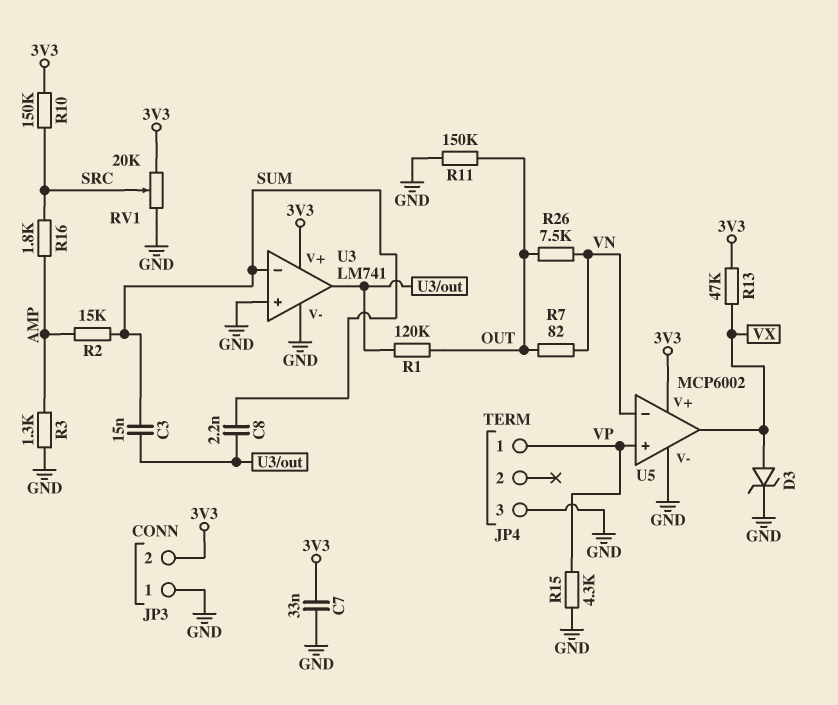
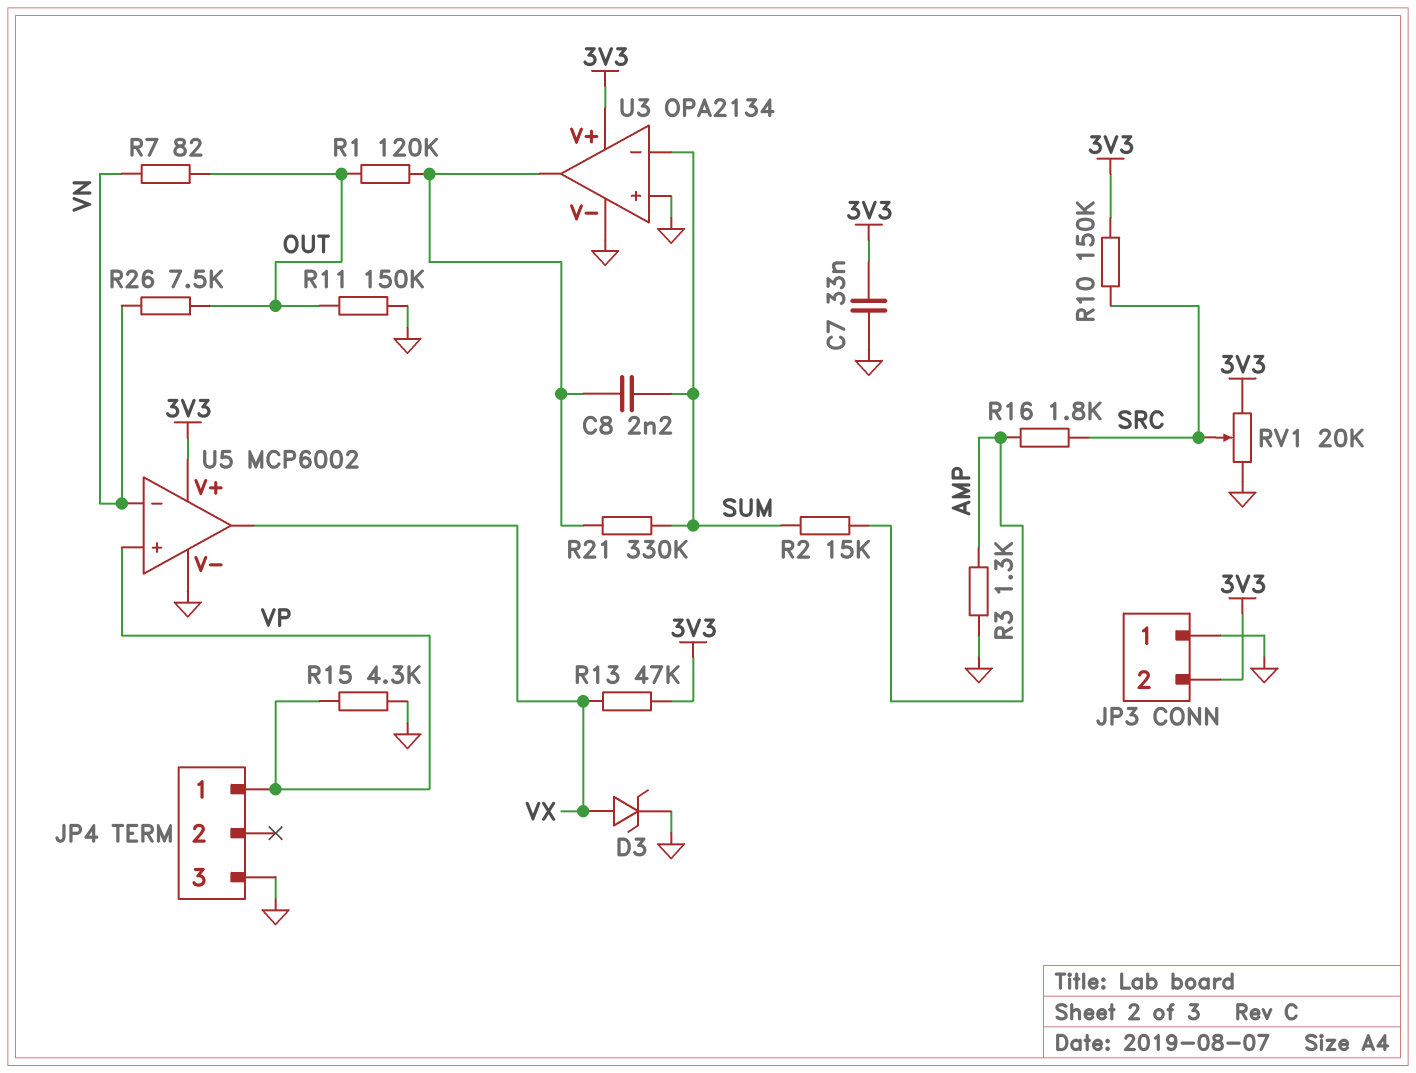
C3: 15nF (SUM, U3/out) -> none
R21: none -> 330k (SUM, U3/out)
U3: LM741 -> OPA2134

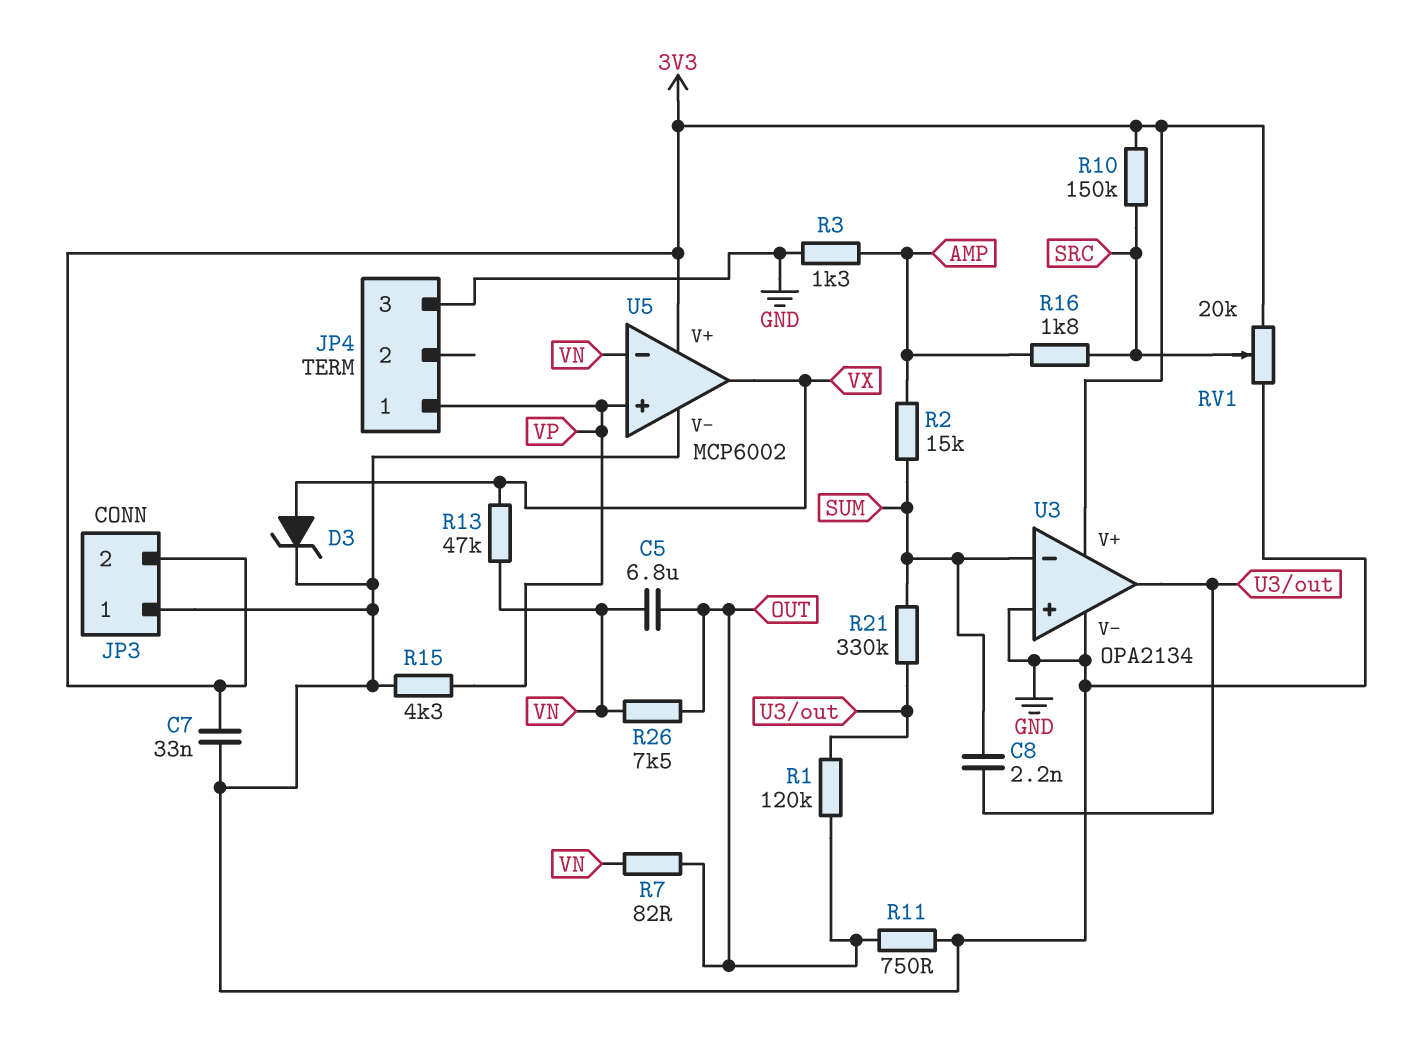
C5: none -> 6.8uF (OUT, VN)
R11: 150k (GND, OUT) -> 750 (GND, OUT)
R13: 47k (3V3, VX) -> 47k (VN, VX)

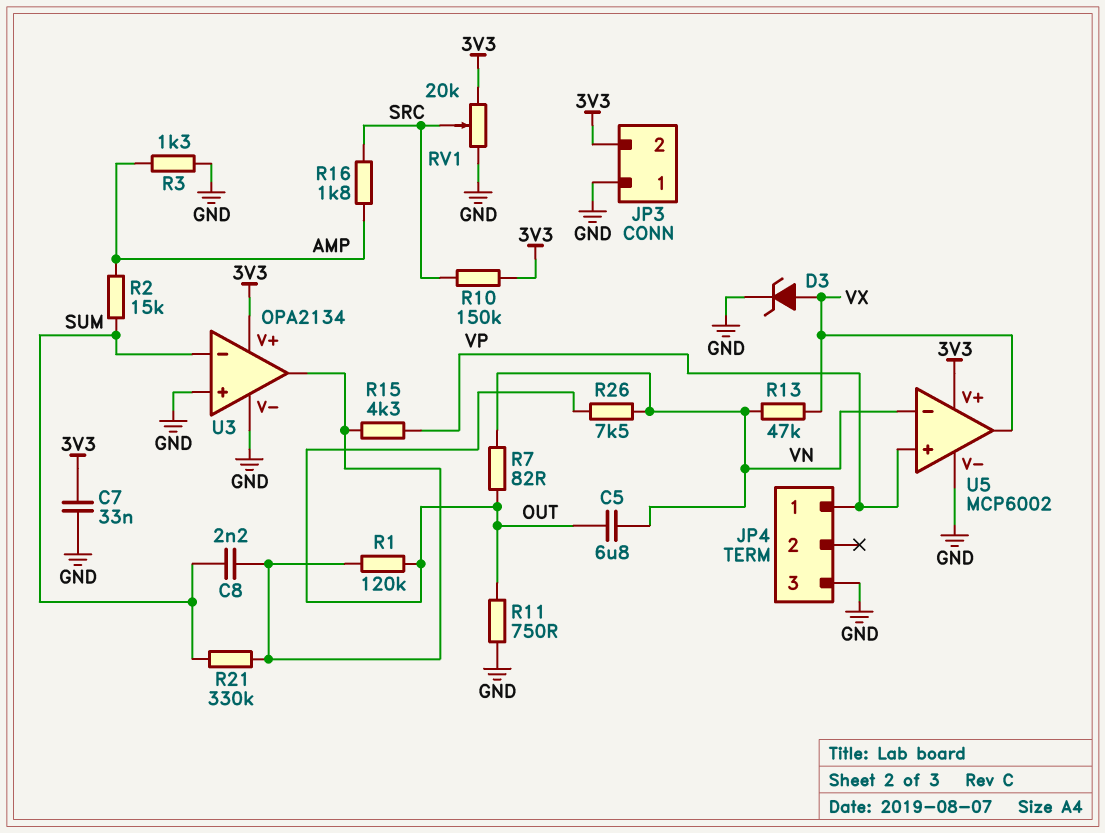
R15: 4.3k (GND, VP) -> 4.3k (U3/out, VP)

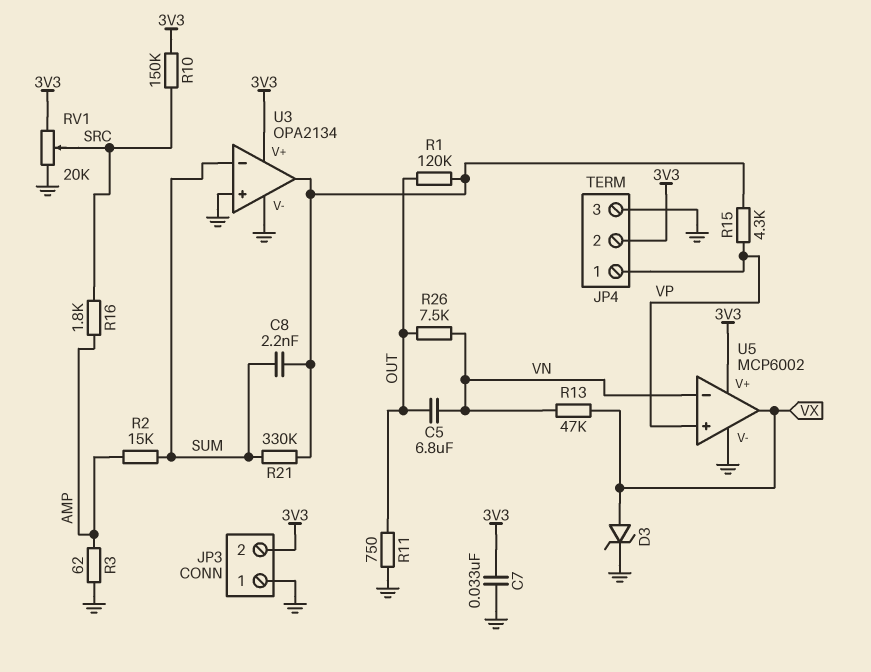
JP4 pin 2: none -> 3V3
R3: 1.3k (AMP, GND) -> 62 (AMP, GND)
R7: 82 (OUT, VN) -> none

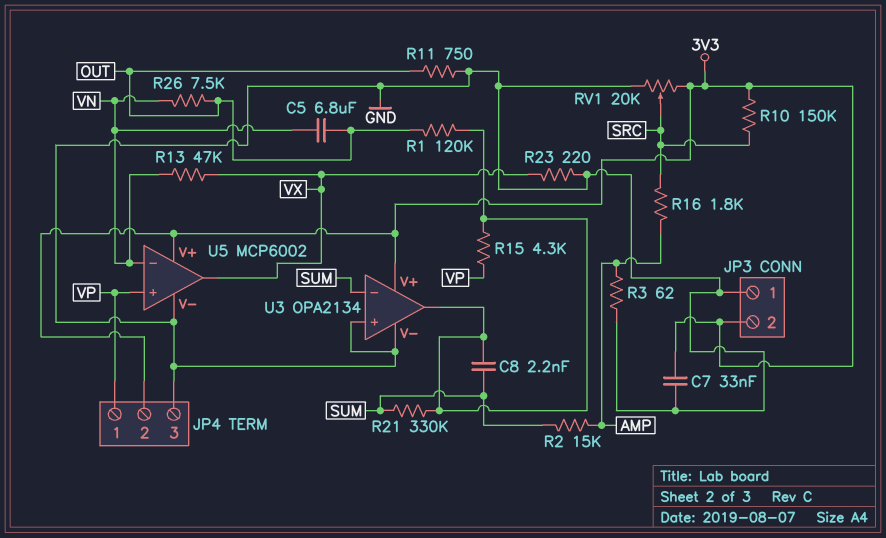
D3: zener (A VX, K GND) -> none
R23: none -> 220 (GND, VX)

